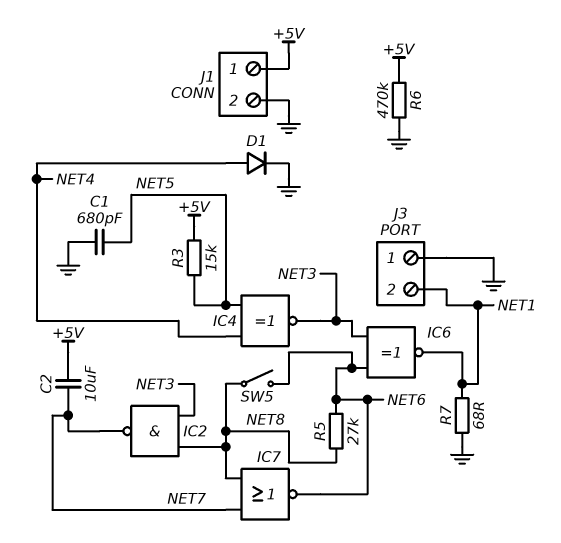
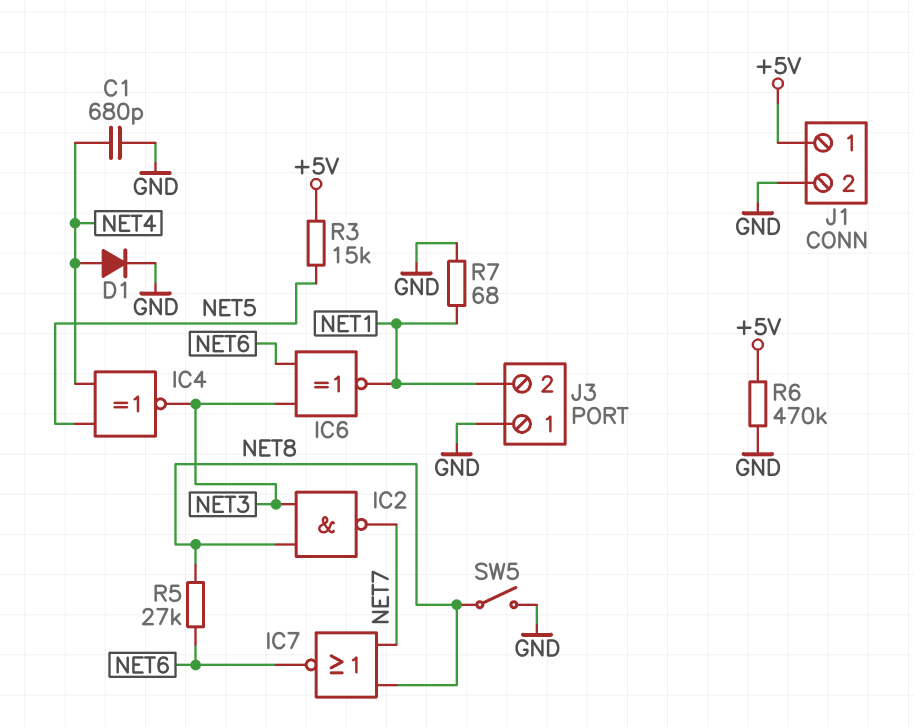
C1: 680pF (GND, NET5) -> 680pF (GND, NET4)
C2: 10uF (+5V, NET7) -> none
SW5: switch (NET6, NET8) -> switch (GND, NET8)

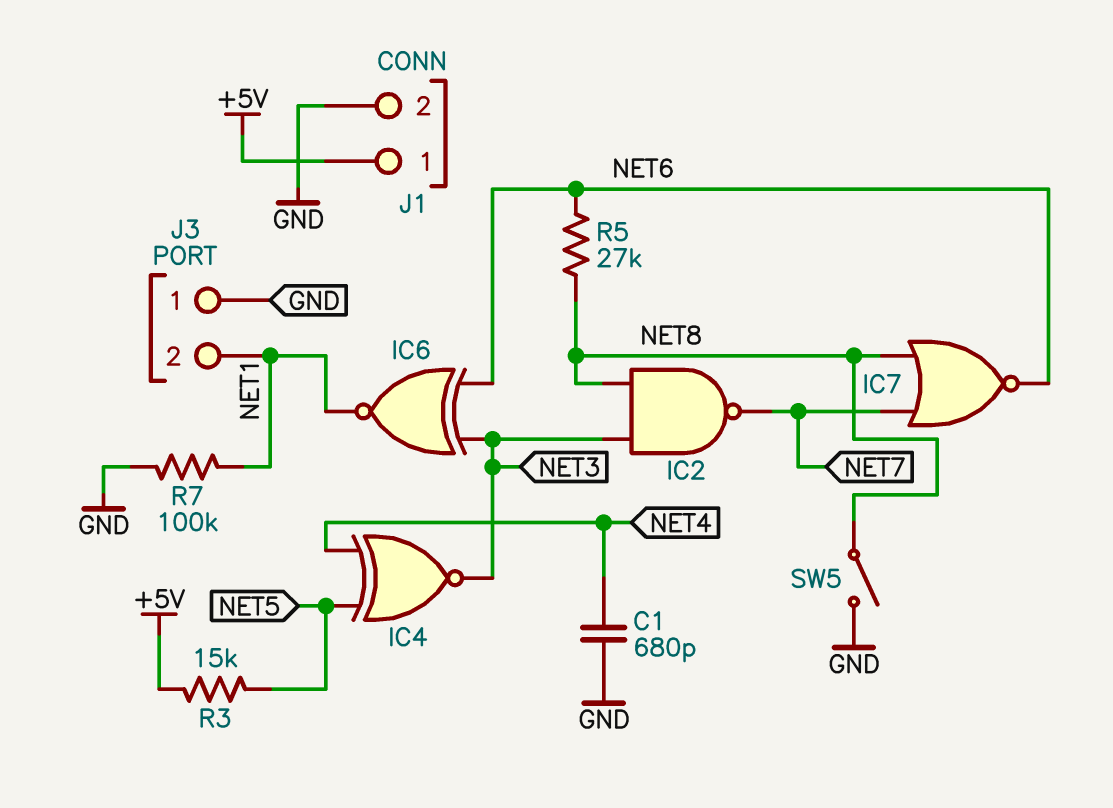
D1: diode (A NET4, K GND) -> none
R6: 470k (+5V, GND) -> none
R7: 68 (GND, NET1) -> 100k (GND, NET1)

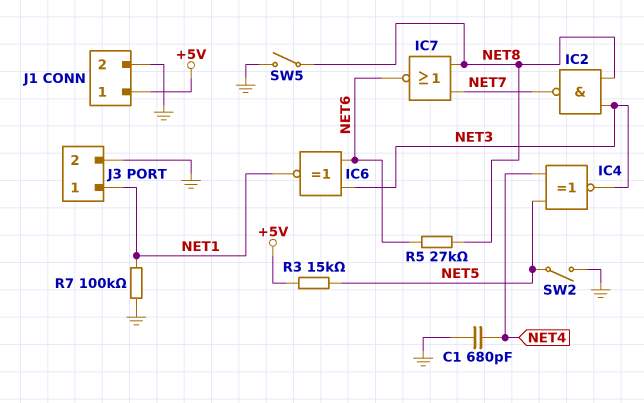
J3 pin 1: GND -> NET1
J3 pin 2: NET1 -> GND
SW2: none -> switch (GND, NET5)

